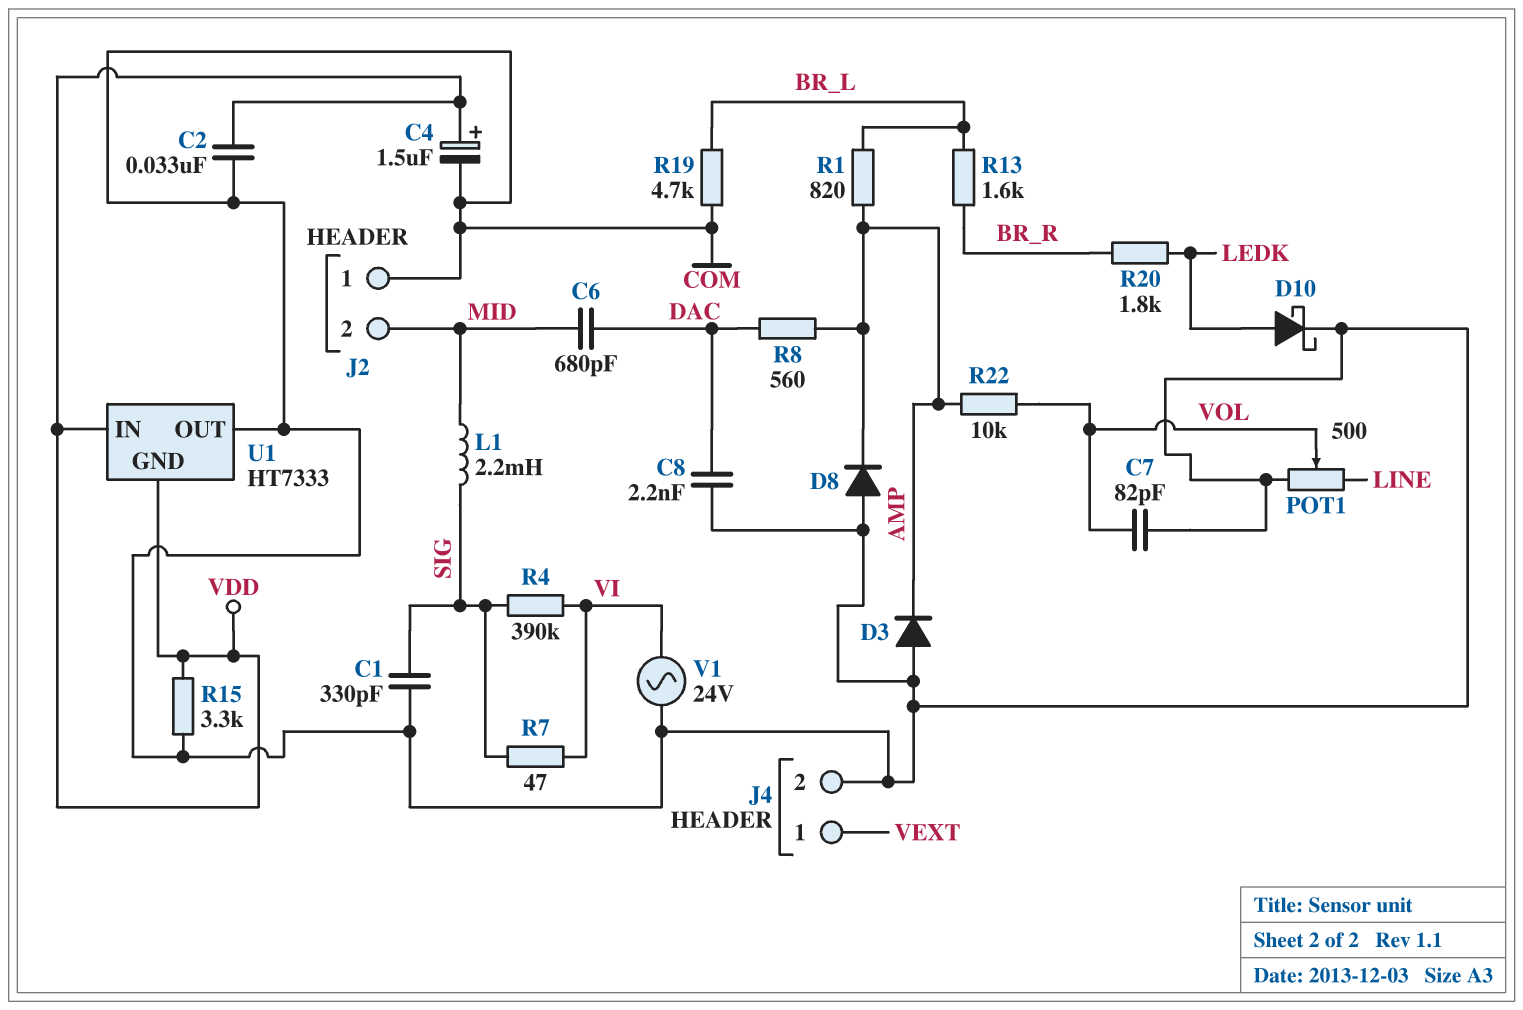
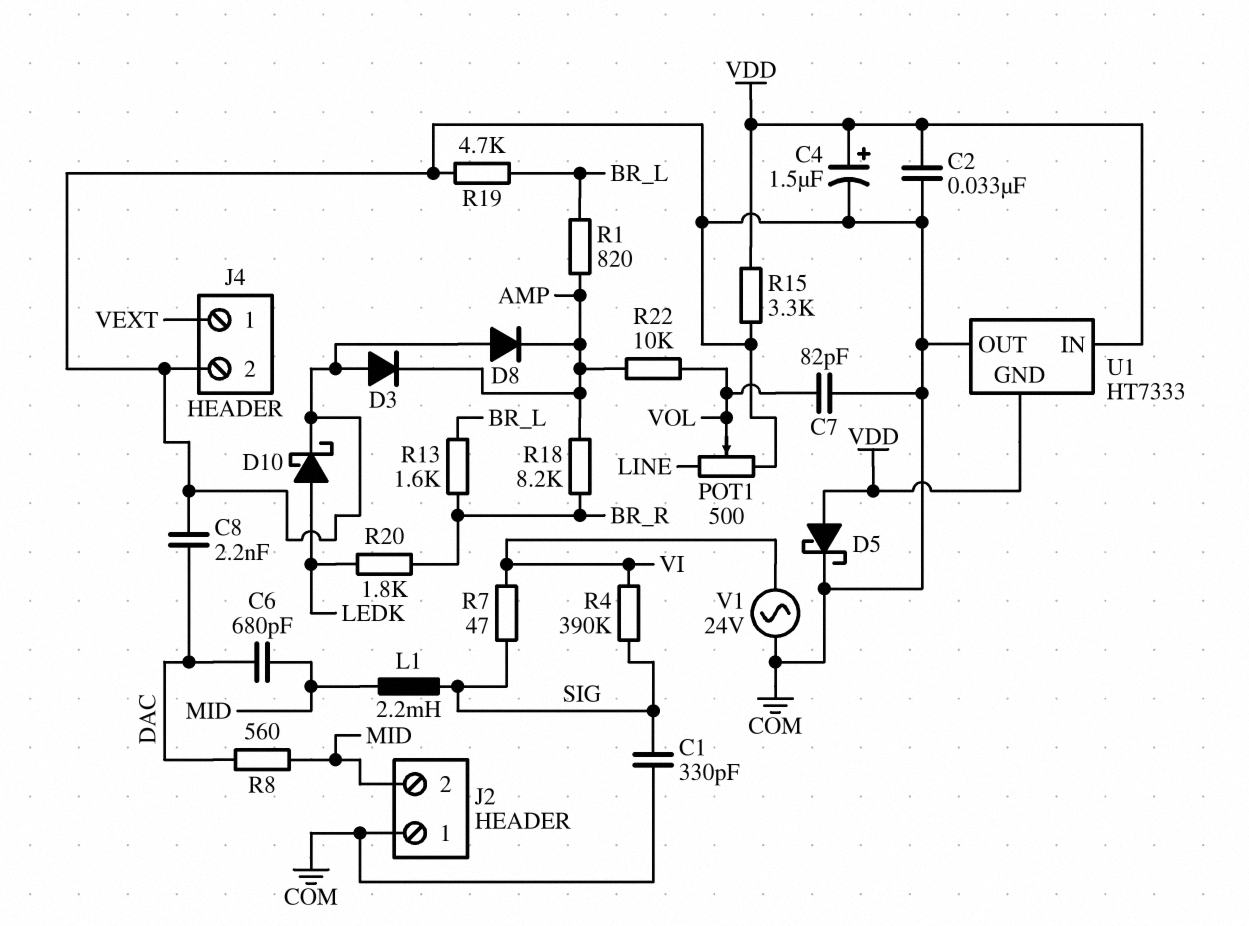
D5: none -> schottky (A VDD, K COM)
R8: 560 (AMP, DAC) -> 560 (DAC, MID)
R18: none -> 8.2k (AMP, BR_R)

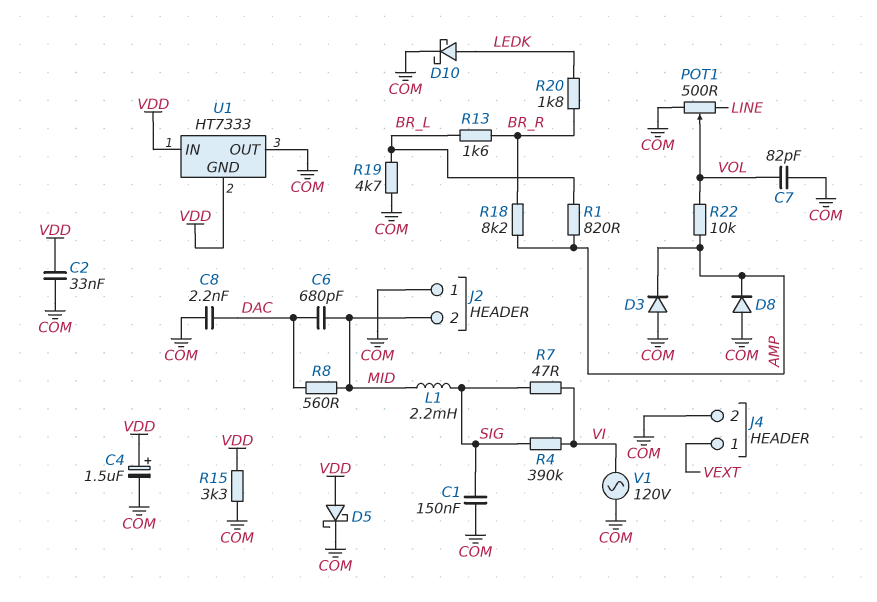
C1: 330pF (COM, SIG) -> 150nF (COM, SIG)
V1: AC 24V (COM, VI) -> AC 120V (COM, VI)

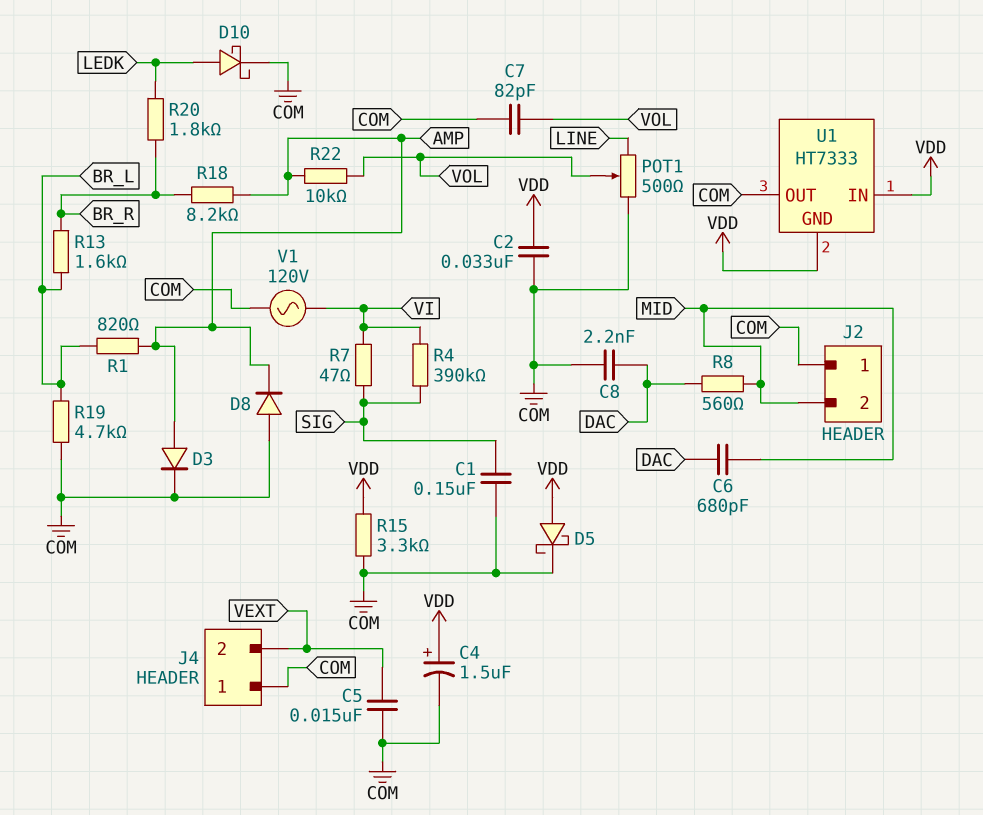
C5: none -> 15nF (COM, VEXT)
D3: diode (A COM, K AMP) -> diode (A AMP, K COM)
J4 pin 1: VEXT -> COM
J4 pin 2: COM -> VEXT
L1: 2.2mH (MID, SIG) -> none

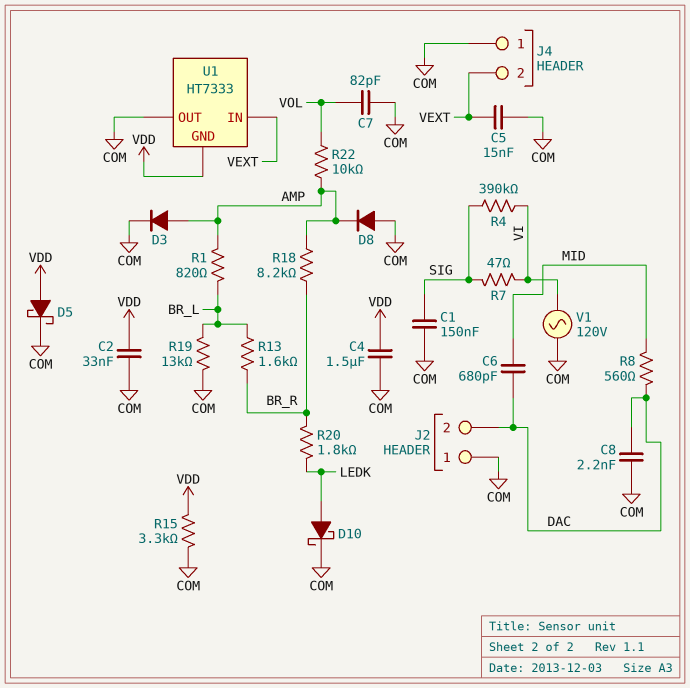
C4: 1.5uF (plus VDD, minus COM) -> 1.5uF (COM, VDD)
J2 pin 2: MID -> DAC
POT1: 500 (COM, LINE, wiper VOL) -> none
R19: 4.7k (BR_L, COM) -> 13k (BR_L, COM)
U1 pin IN: VDD -> VEXT

